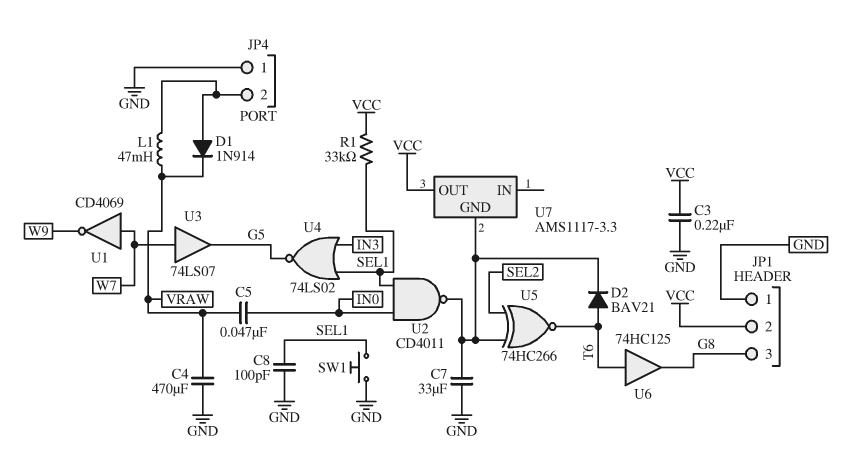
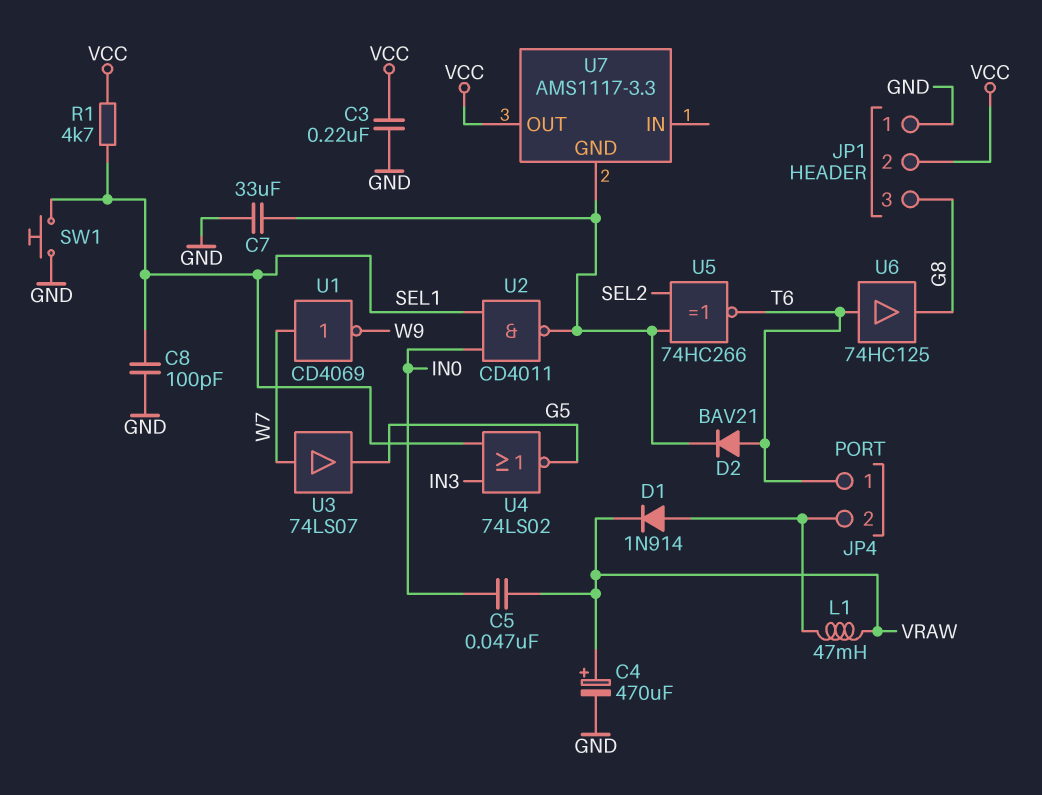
C4: 470uF (GND, VRAW) -> 470uF (plus VRAW, minus GND)
JP4 pin 1: GND -> T6
R1: 33k (SEL1, VCC) -> 4.7k (SEL1, VCC)

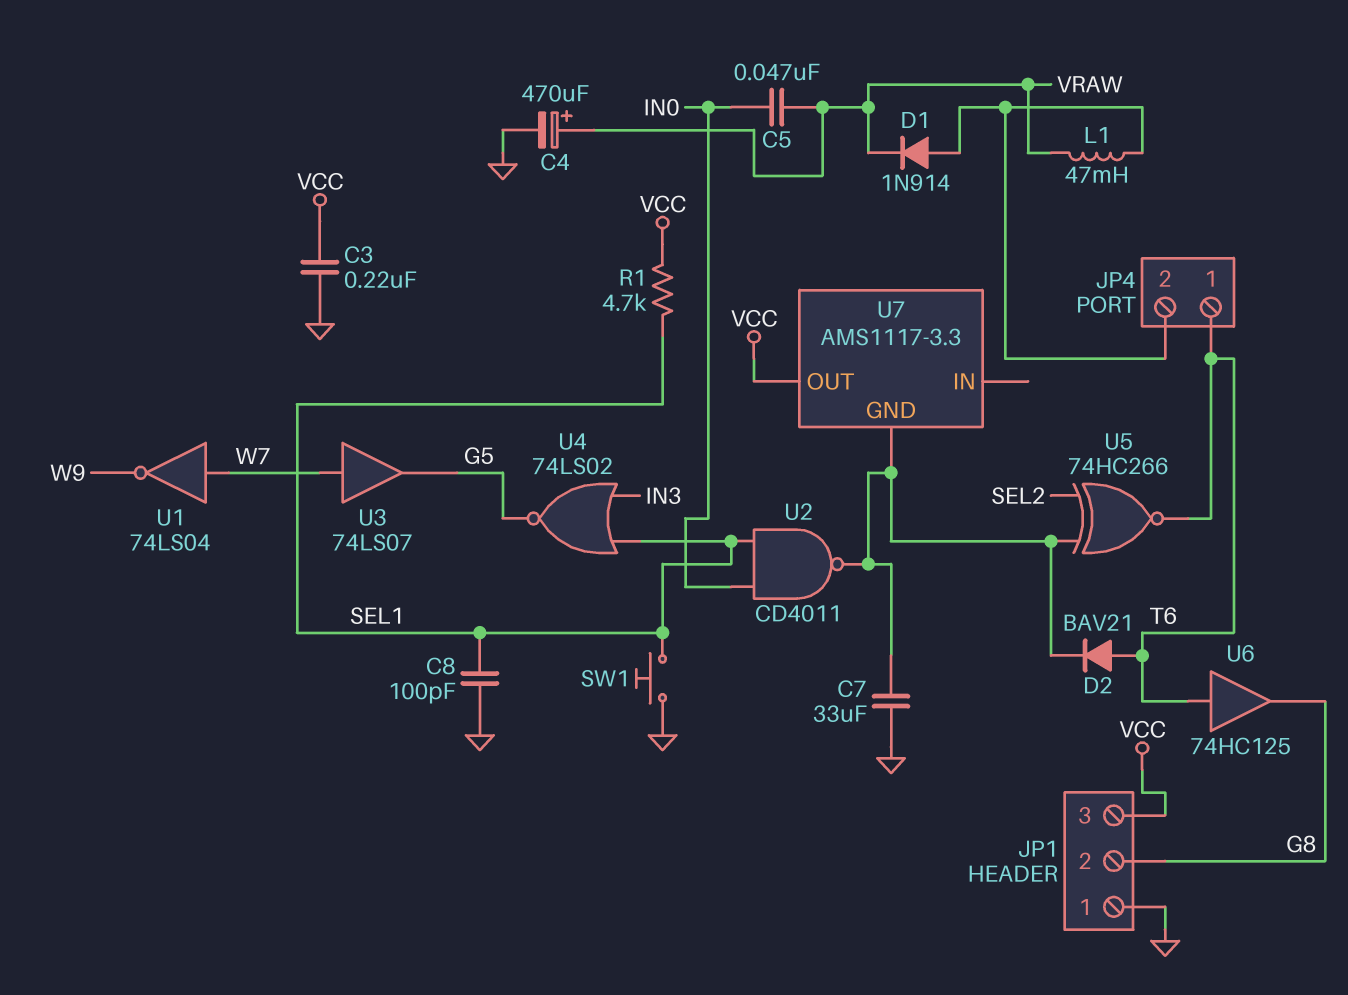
JP1 pin 2: VCC -> G8
JP1 pin 3: G8 -> VCC
U1: NOT CD4069 (in W7, out W9) -> NOT 74LS04 (in W7, out W9)

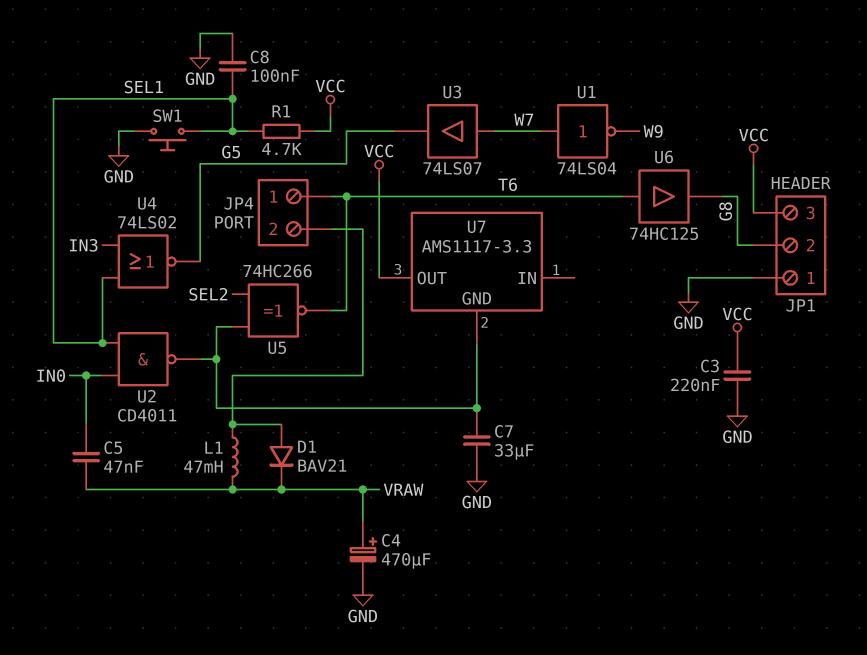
C8: 100pF (GND, SEL1) -> 100nF (GND, SEL1)
D1: diode 1N914 (A JP4/2, K VRAW) -> diode BAV21 (A JP4/2, K VRAW)
D2: diode BAV21 (A T6, K U7/GND) -> none

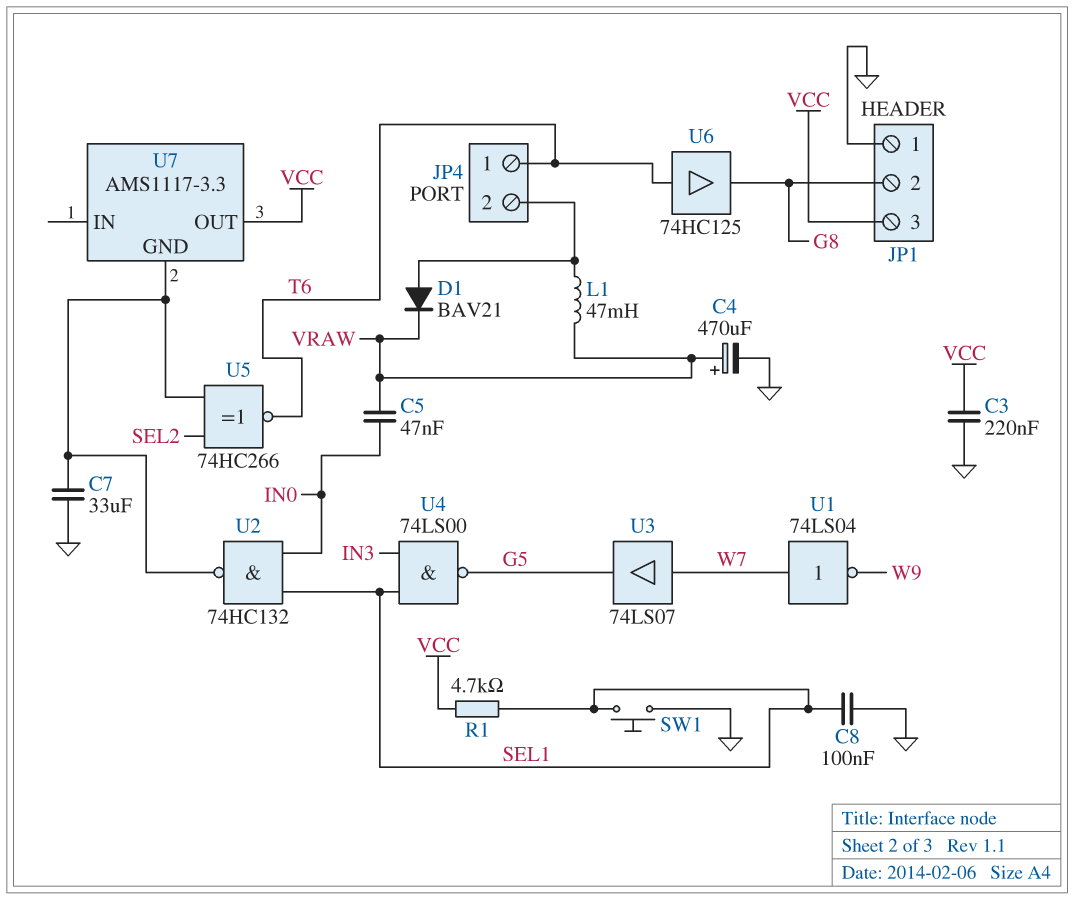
U2: NAND CD4011 (in IN0, in SEL1, out U7/GND) -> NAND 74HC132 (in IN0, in SEL1, out U7/GND)
U4: NOR 74LS02 (in IN3, in SEL1, out G5) -> NAND 74LS00 (in IN3, in SEL1, out G5)

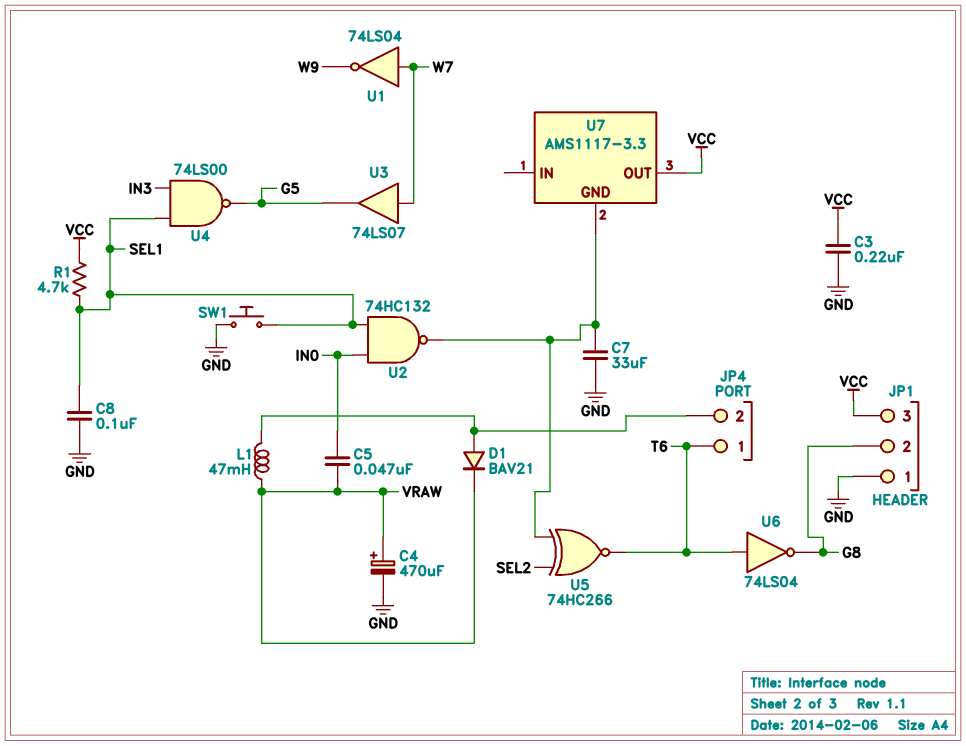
U6: buffer 74HC125 (in T6, out G8) -> NOT 74LS04 (in T6, out G8)

